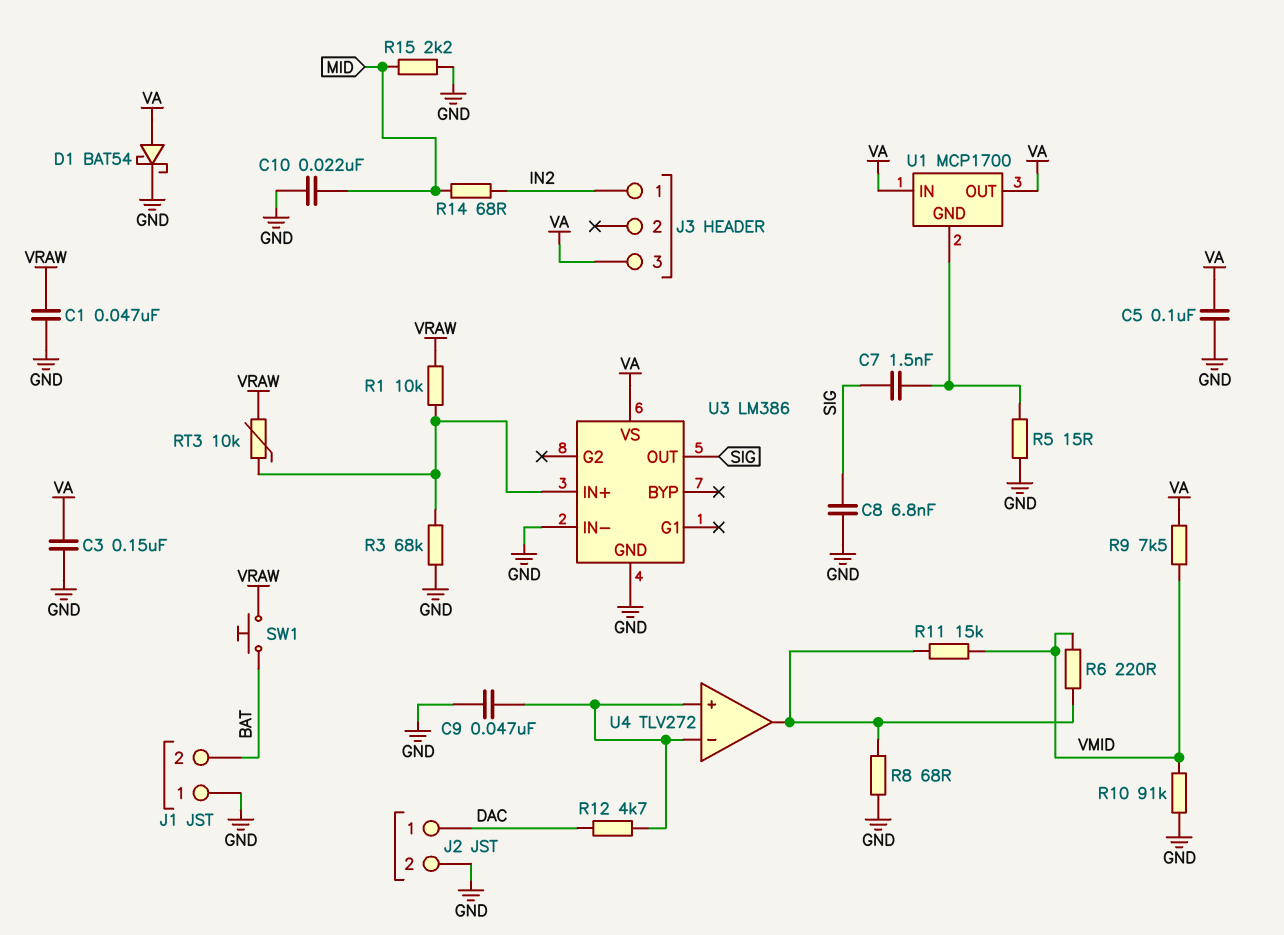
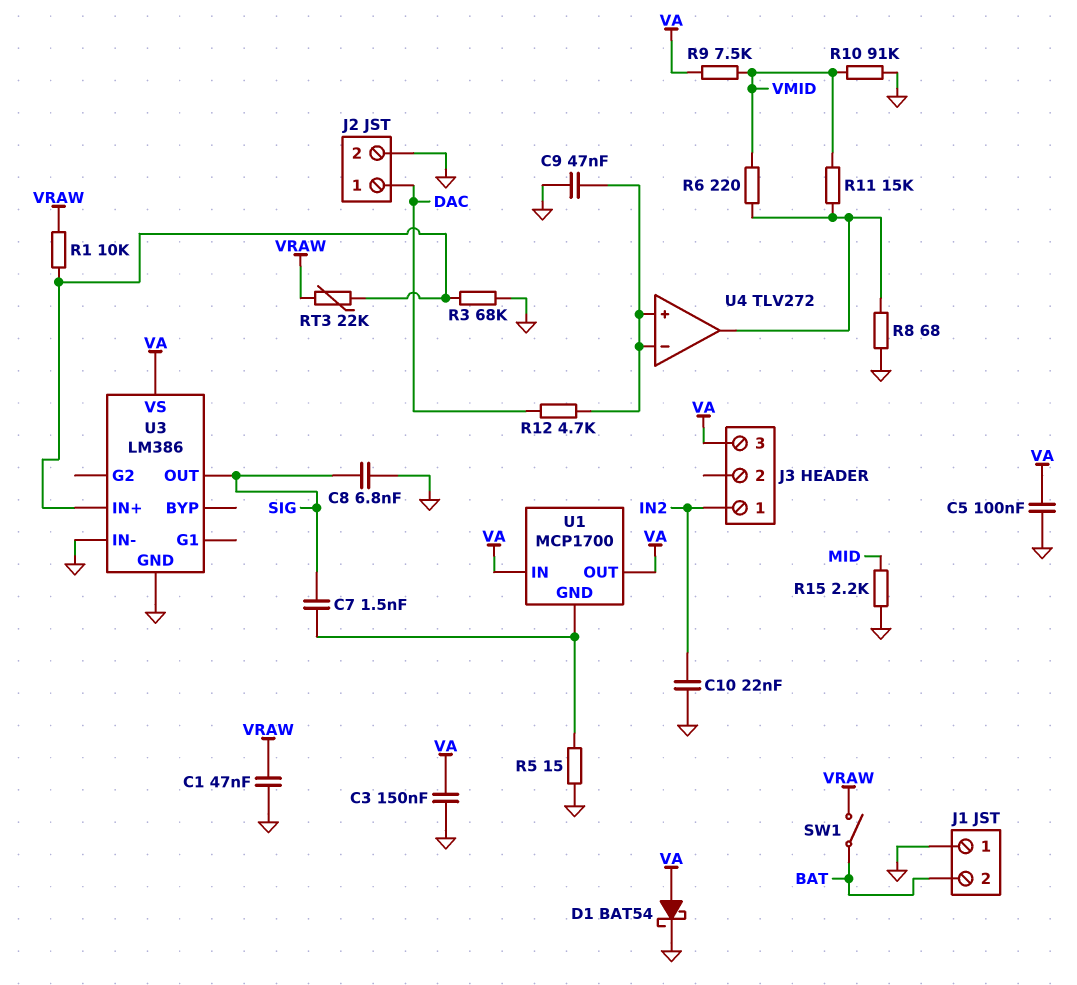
C10: 22nF (GND, MID) -> 22nF (GND, IN2)
R14: 68 (IN2, MID) -> none
RT3: 10k (U3/IN+, VRAW) -> 22k (U3/IN+, VRAW)
SW1: button (BAT, VRAW) -> switch (BAT, VRAW)

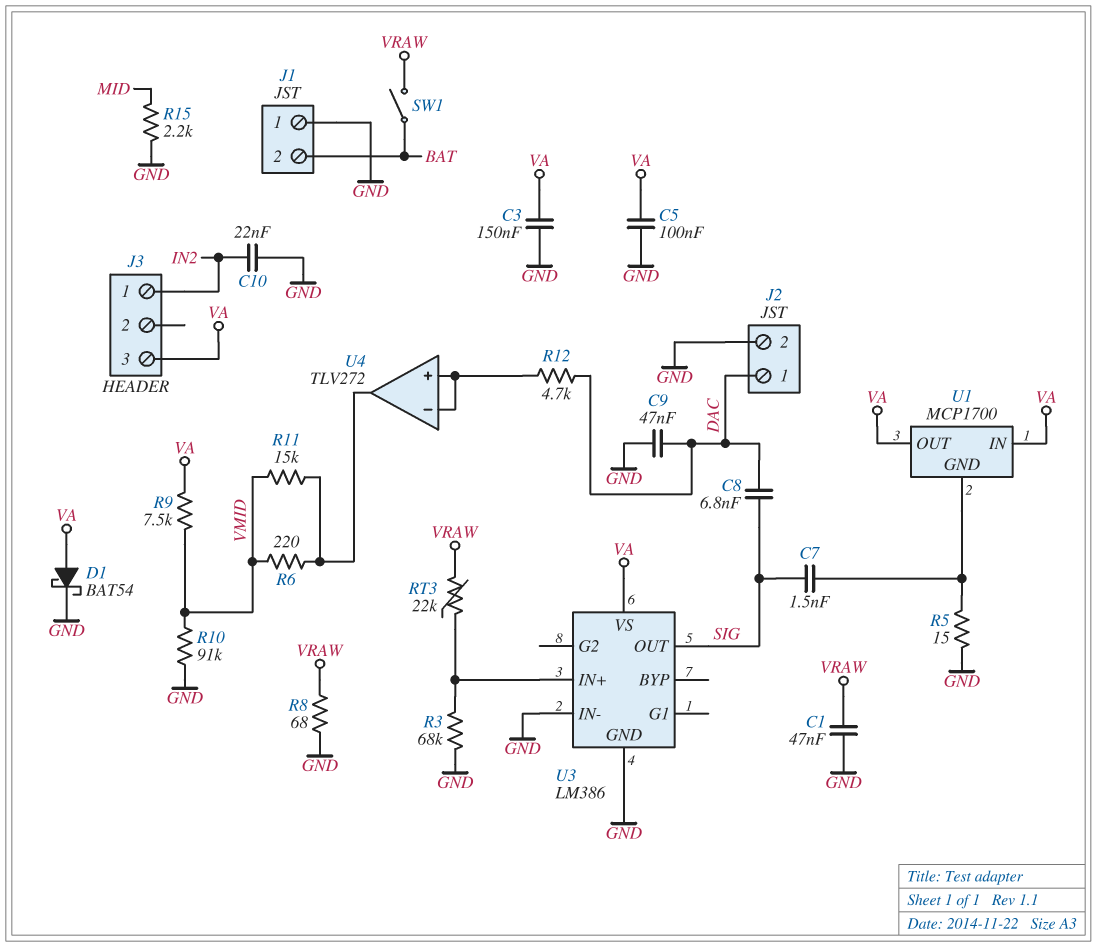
C8: 6.8nF (GND, SIG) -> 6.8nF (DAC, SIG)
C9: 47nF (GND, U4/in+) -> 47nF (DAC, GND)
R1: 10k (U3/IN+, VRAW) -> none
R8: 68 (GND, U4/out) -> 68 (GND, VRAW)

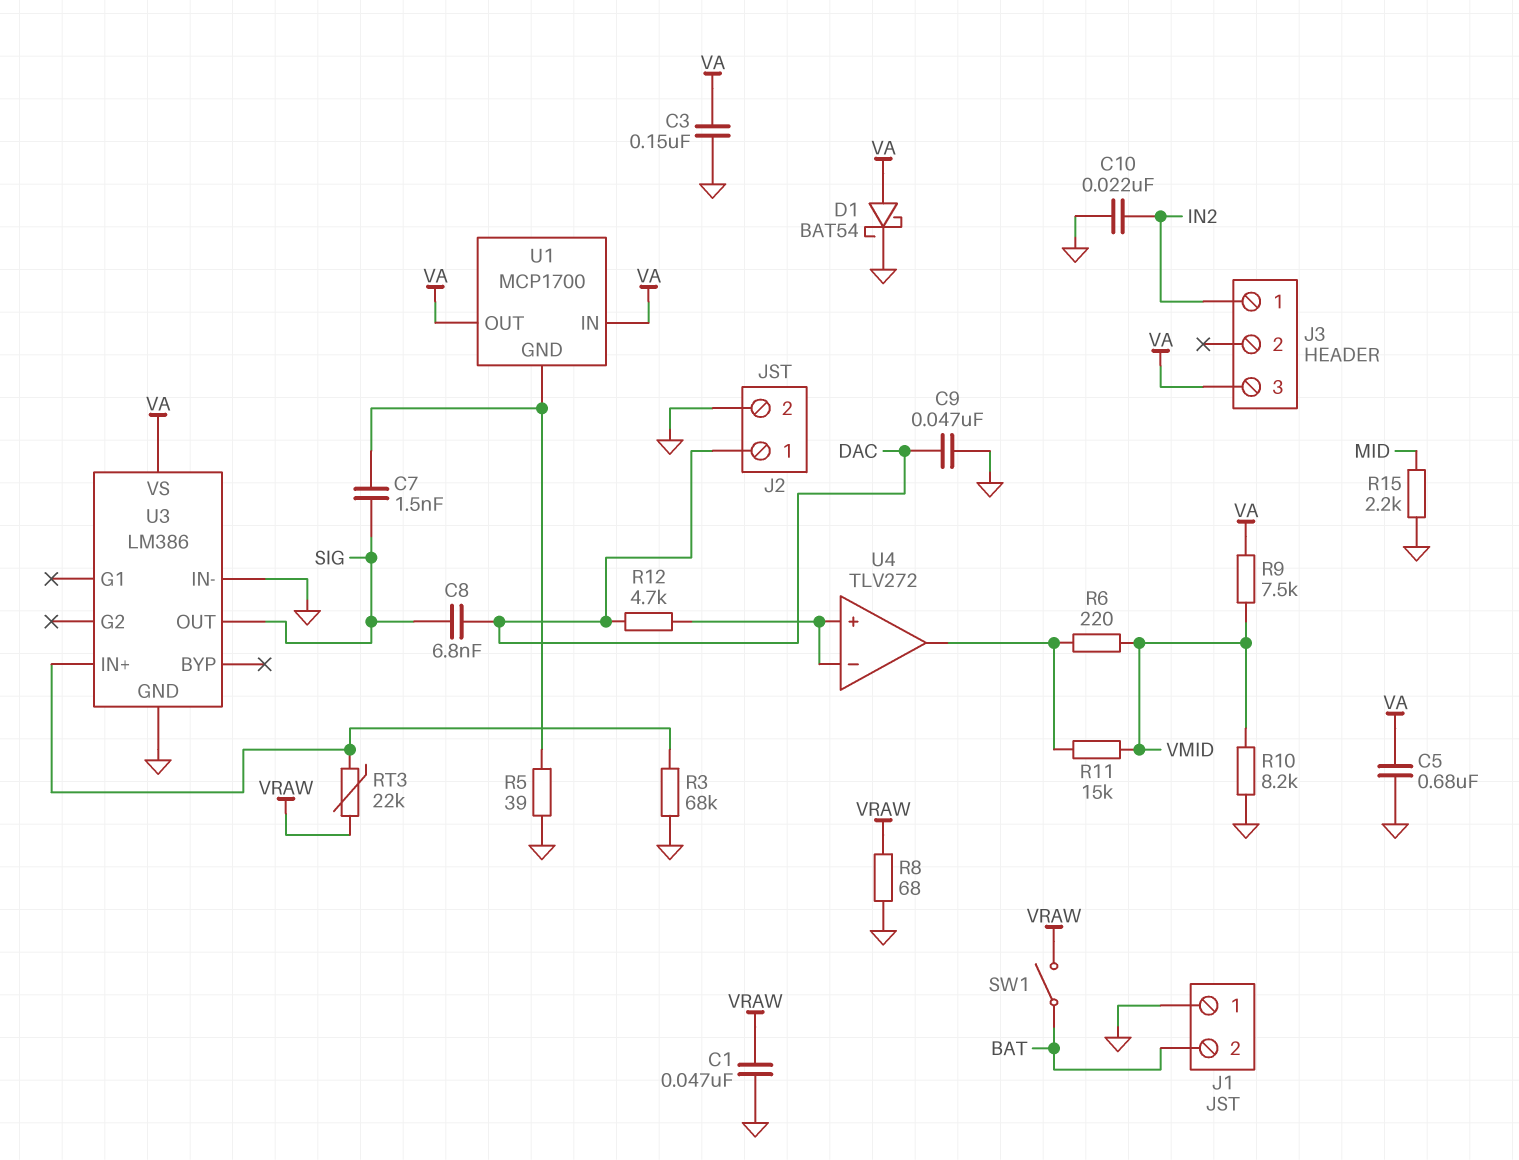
C5: 100nF (GND, VA) -> 680nF (GND, VA)
R5: 15 (GND, U1/GND) -> 39 (GND, U1/GND)
R10: 91k (GND, VMID) -> 8.2k (GND, VMID)

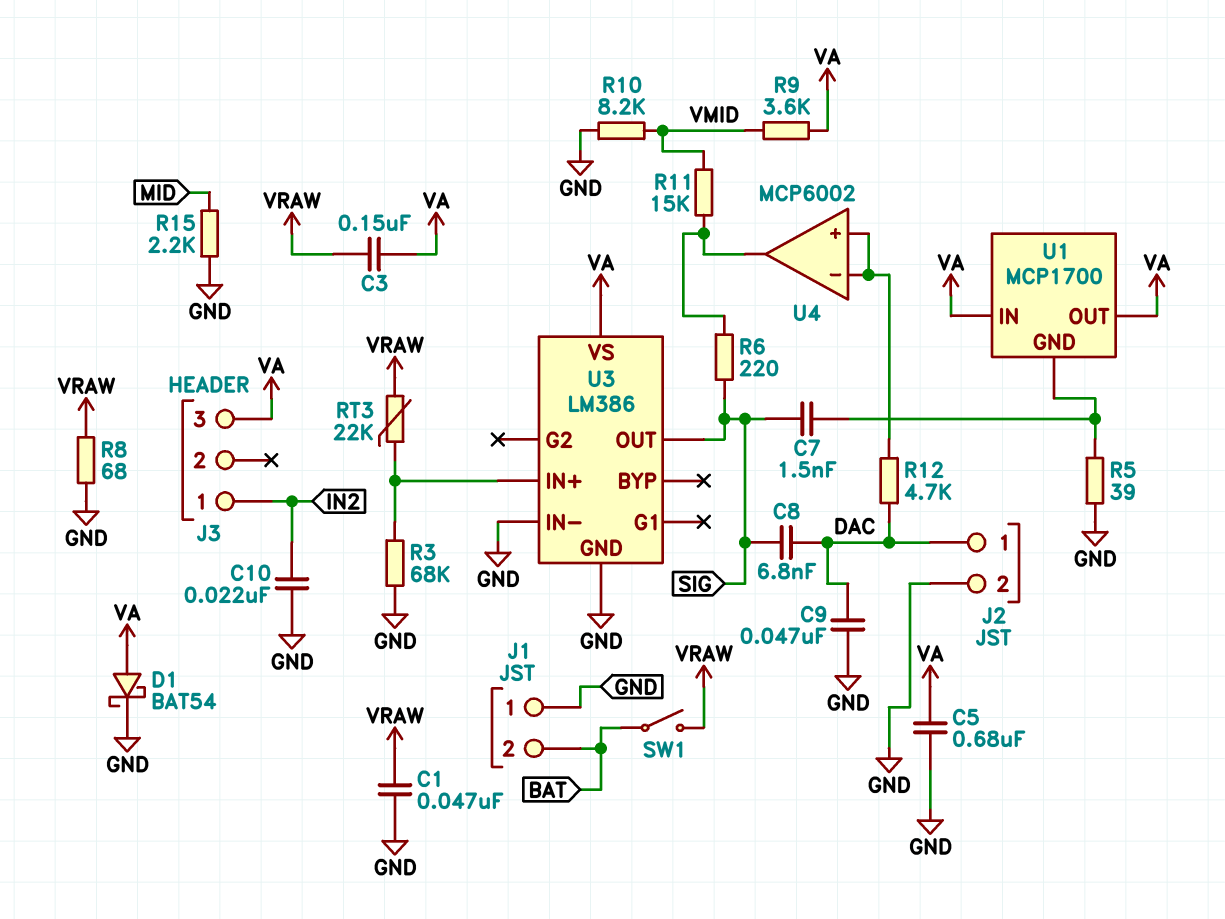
C3: 150nF (GND, VA) -> 150nF (VA, VRAW)
R6: 220 (U4/out, VMID) -> 220 (SIG, U4/out)
R9: 7.5k (VA, VMID) -> 3.6k (VA, VMID)
U4: TLV272 -> MCP6002

